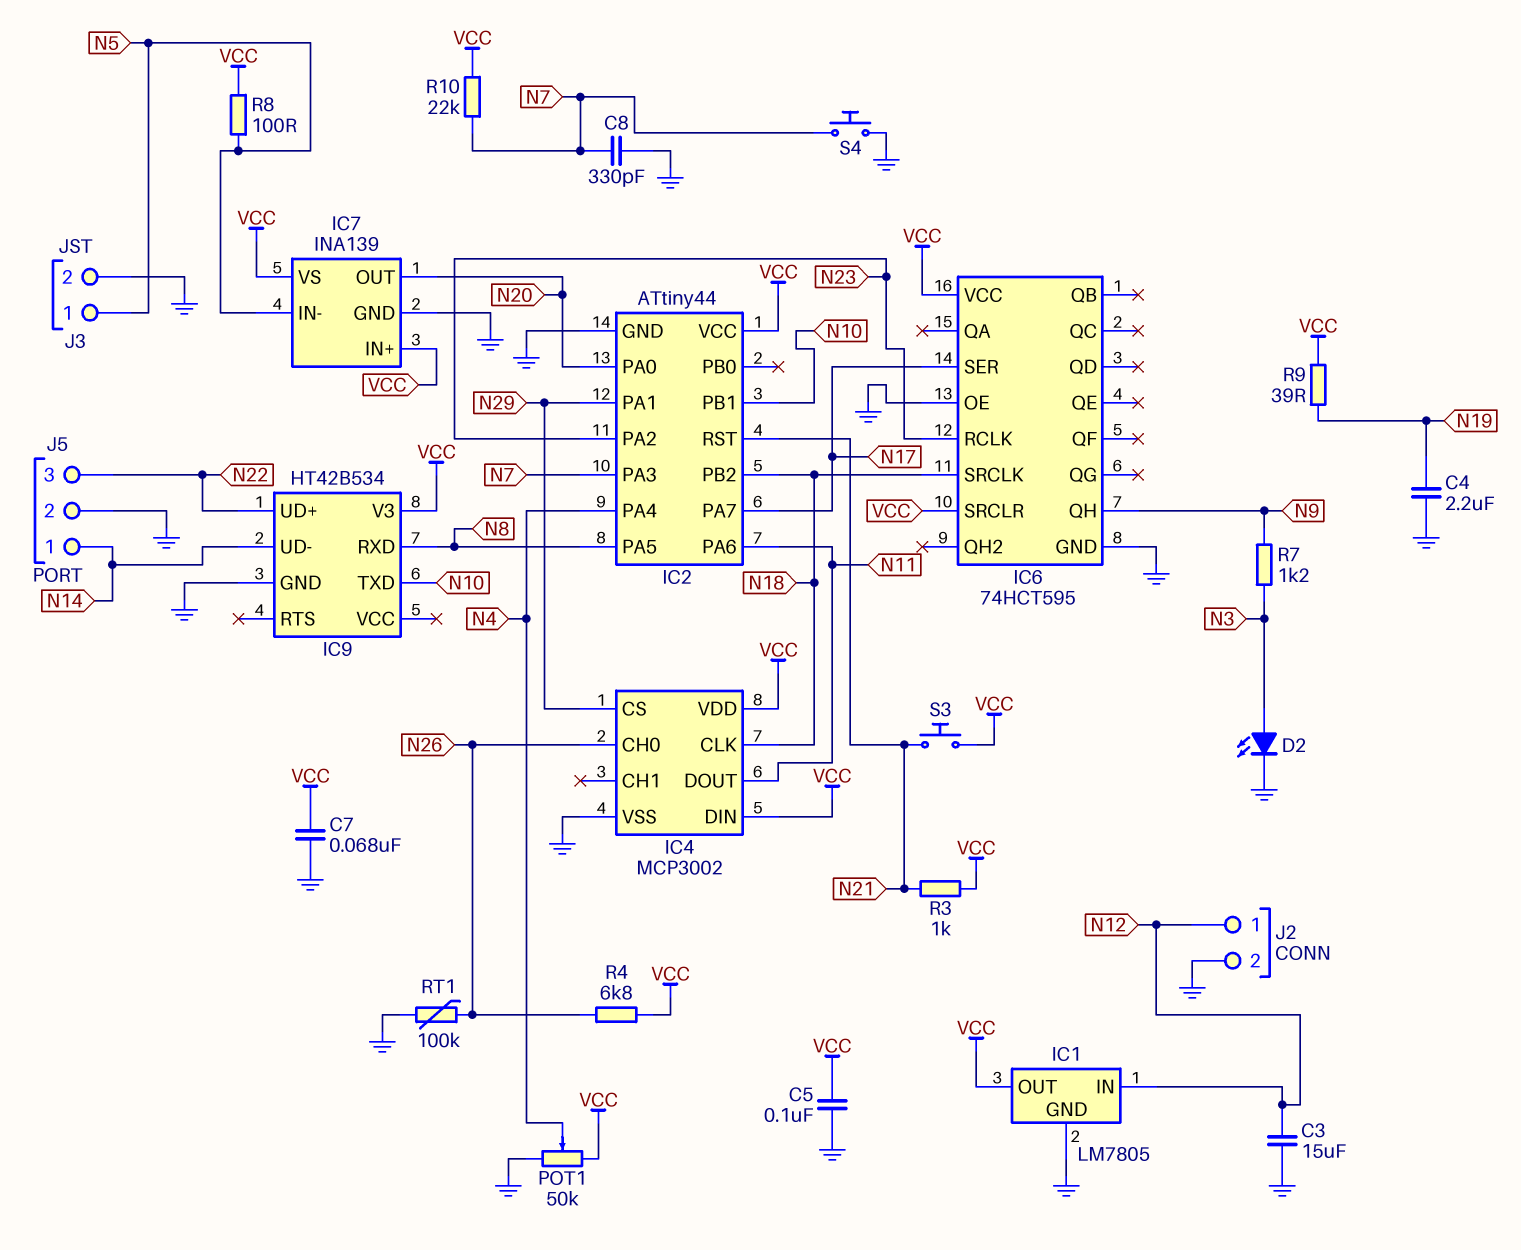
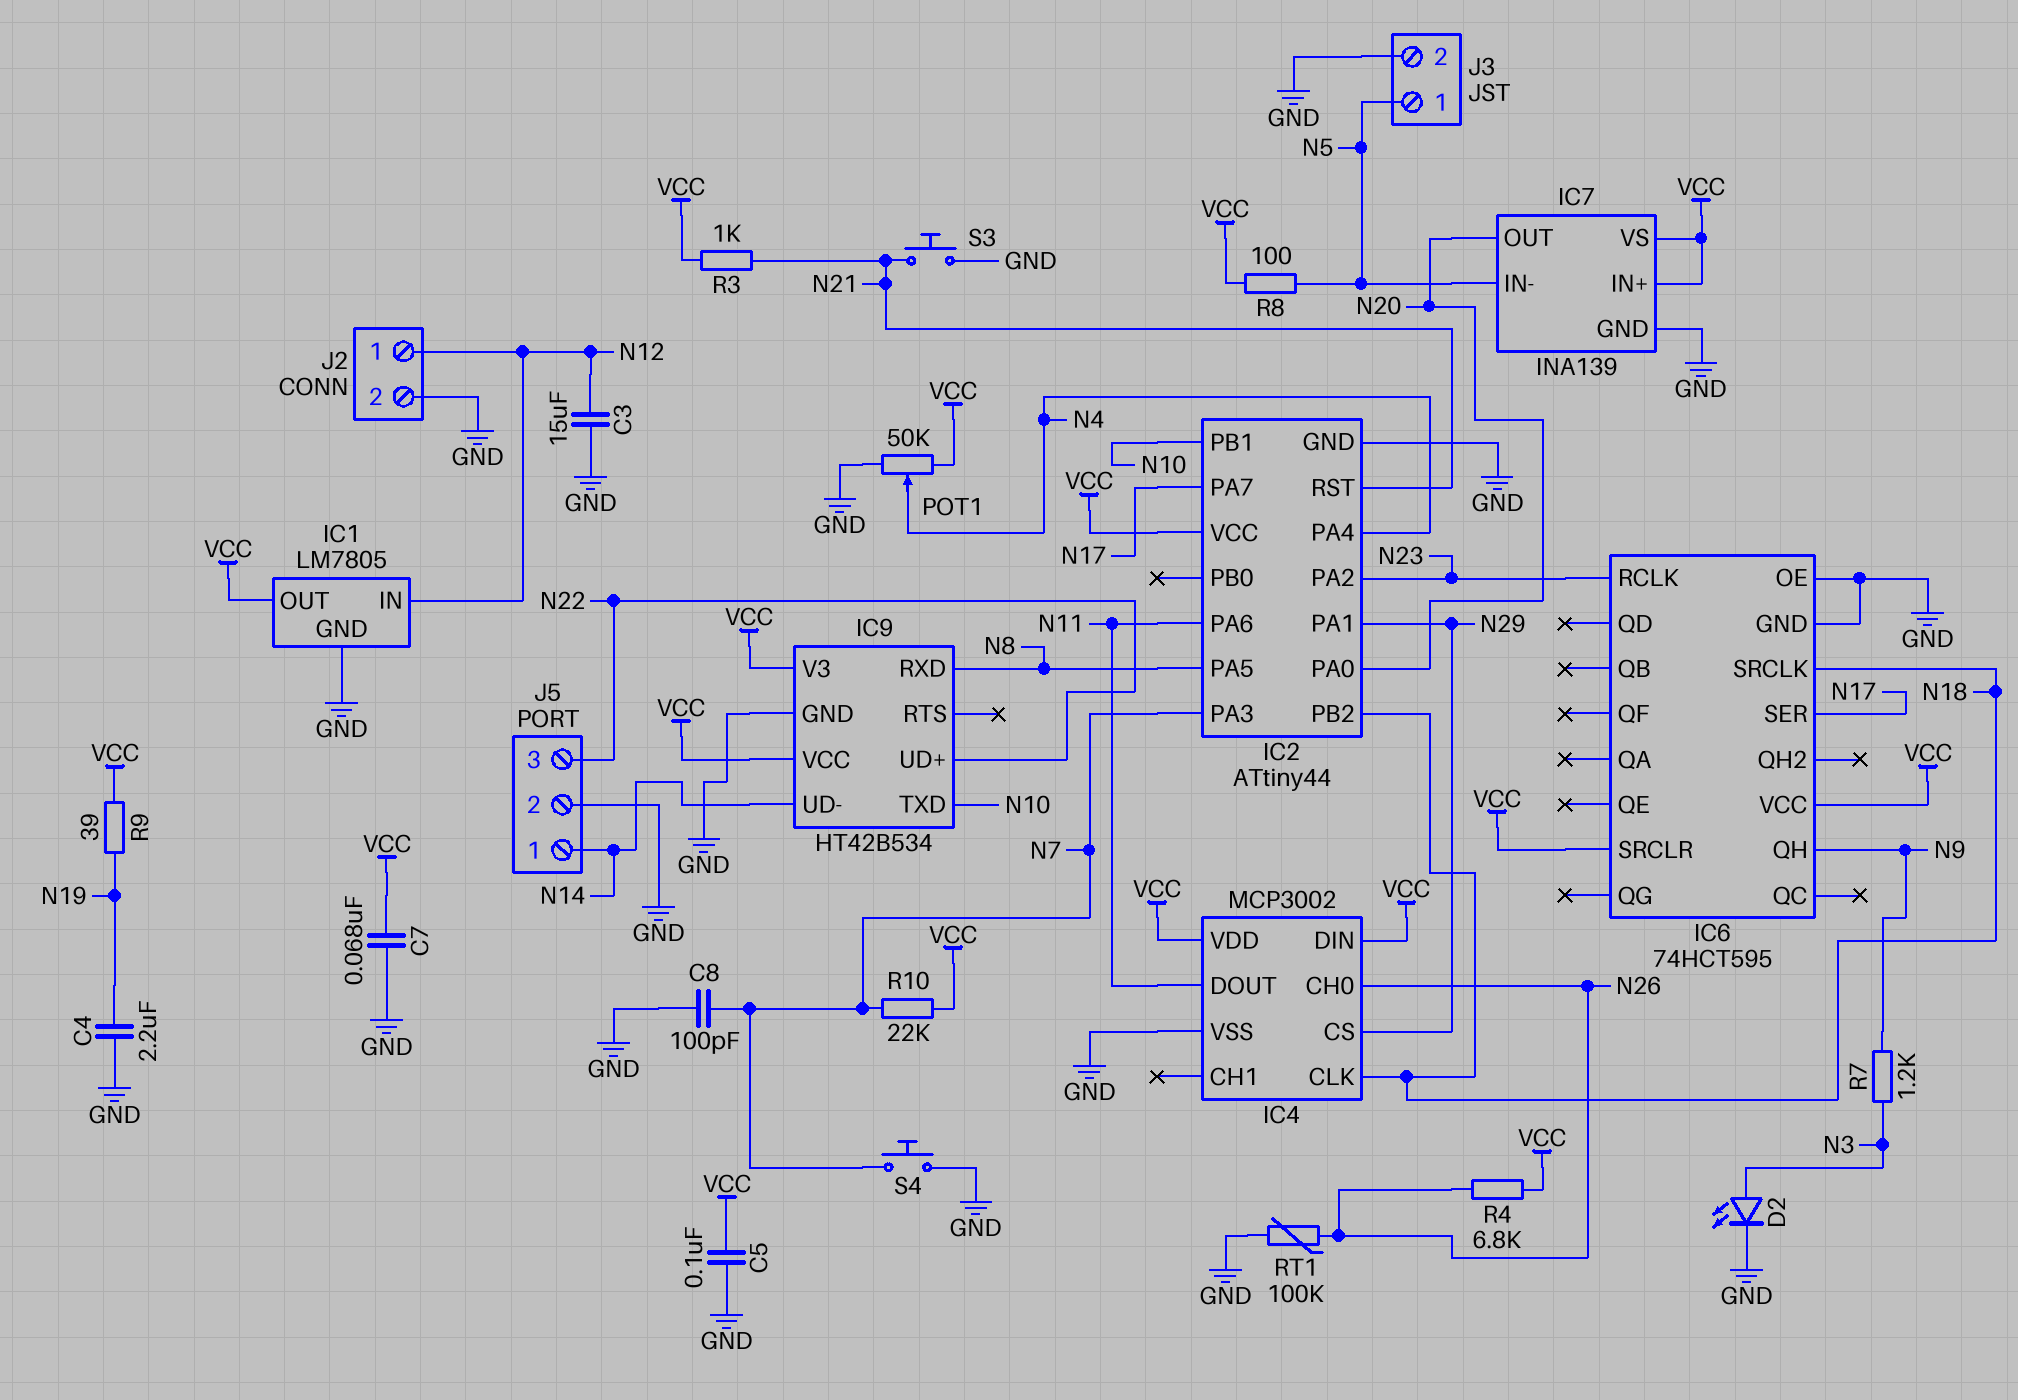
C8: 330pF (GND, N7) -> 100pF (GND, N7)
IC9 pin VCC: none -> VCC
S3: button (N21, VCC) -> button (GND, N21)

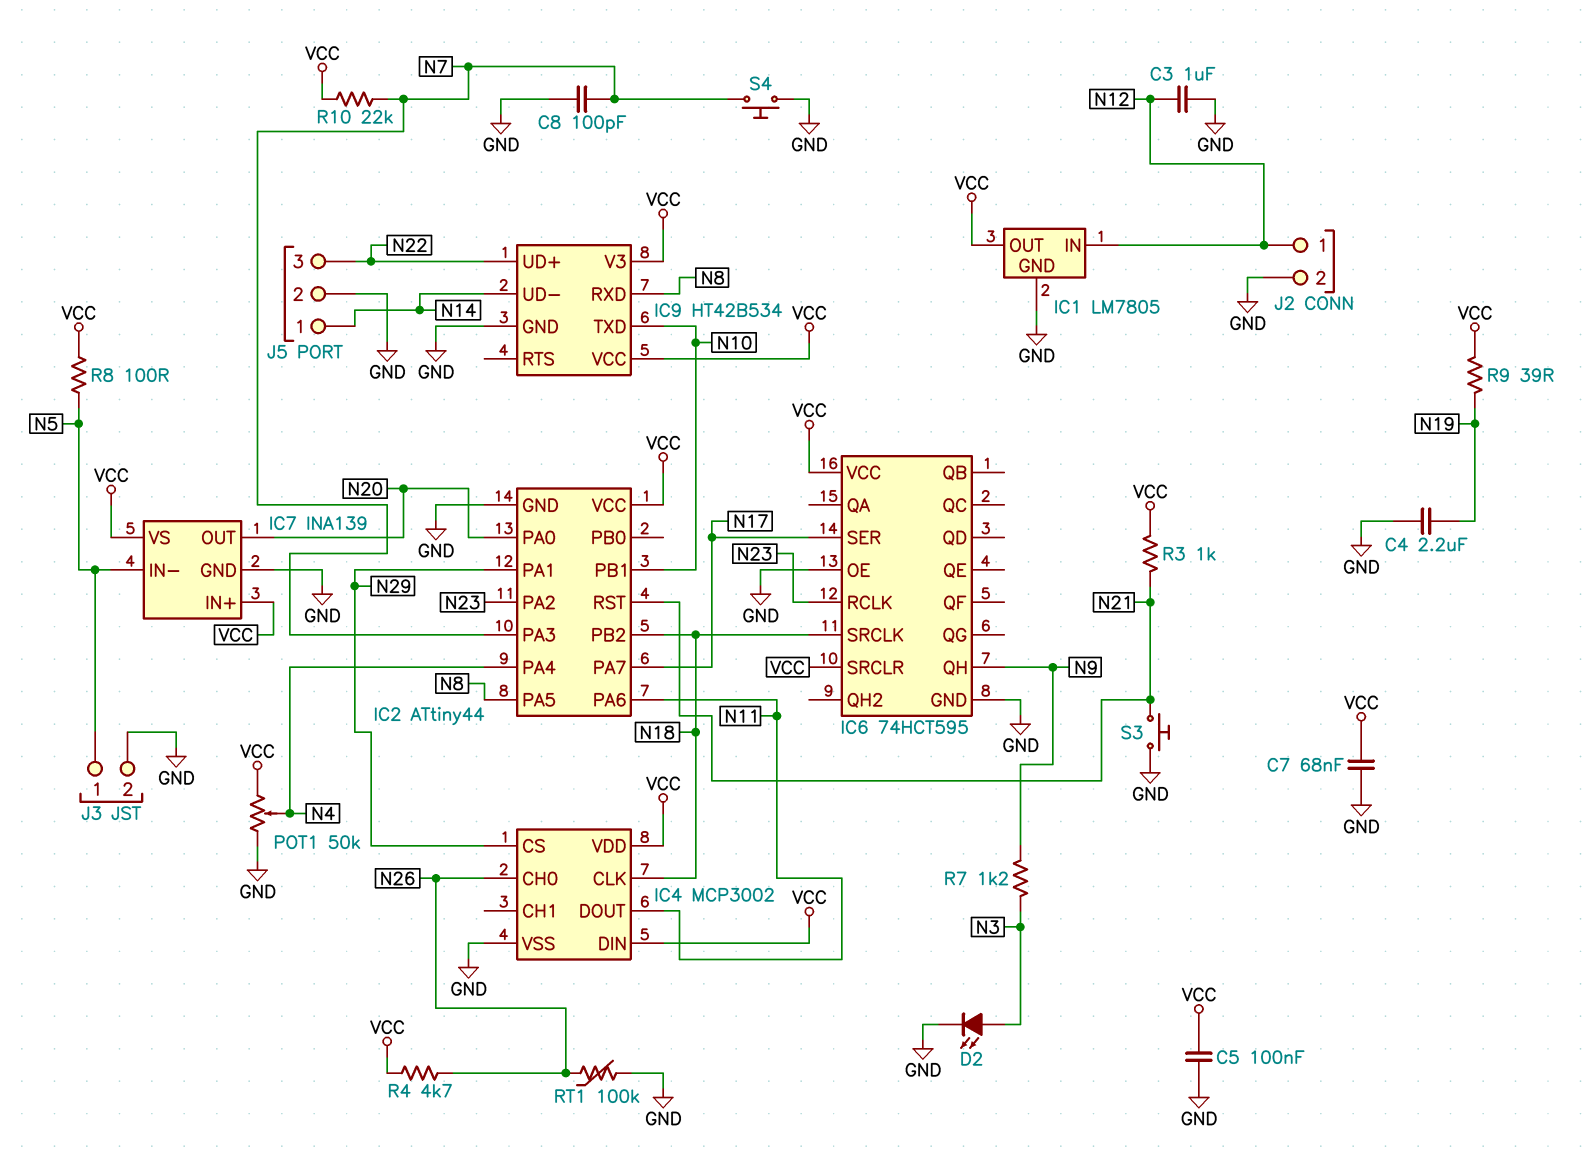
C3: 15uF (GND, N12) -> 1uF (GND, N12)
R4: 6.8k (N26, VCC) -> 4.7k (N26, VCC)

